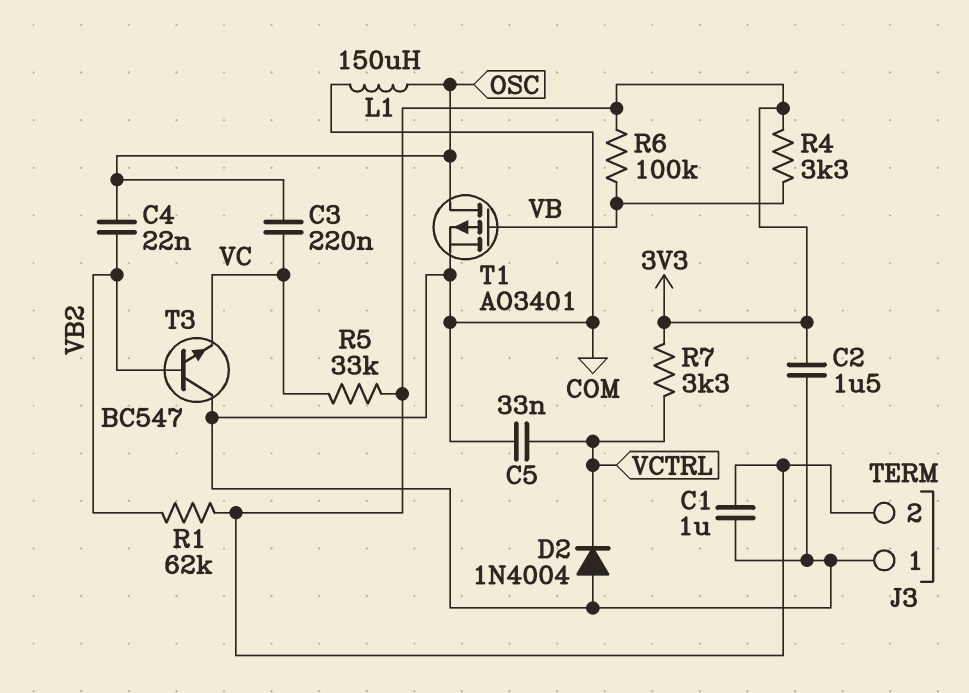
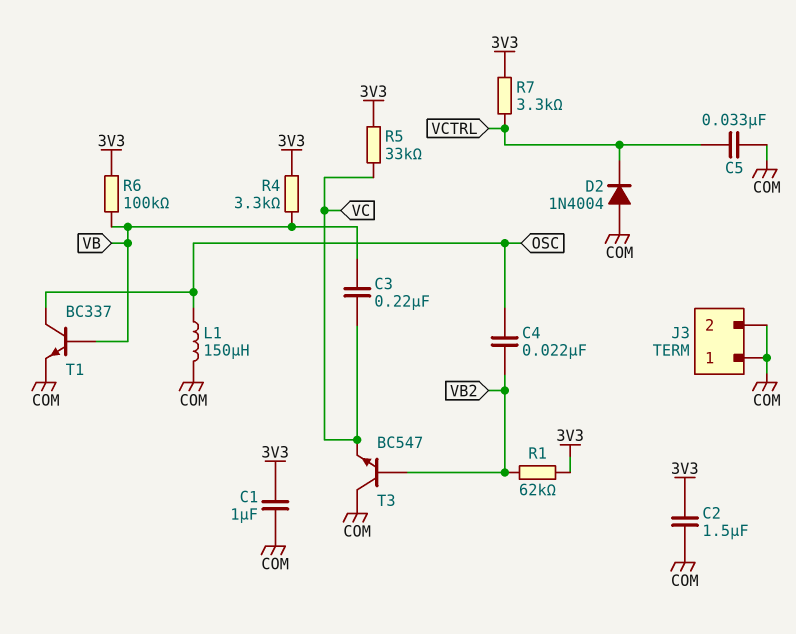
C3: 220nF (OSC, VC) -> 220nF (VB, VC)
J3 pin 2: 3V3 -> COM
T1: PMOS AO3401 (G VB, D OSC, S COM) -> NPN BC337 (B VB, C OSC, E COM)

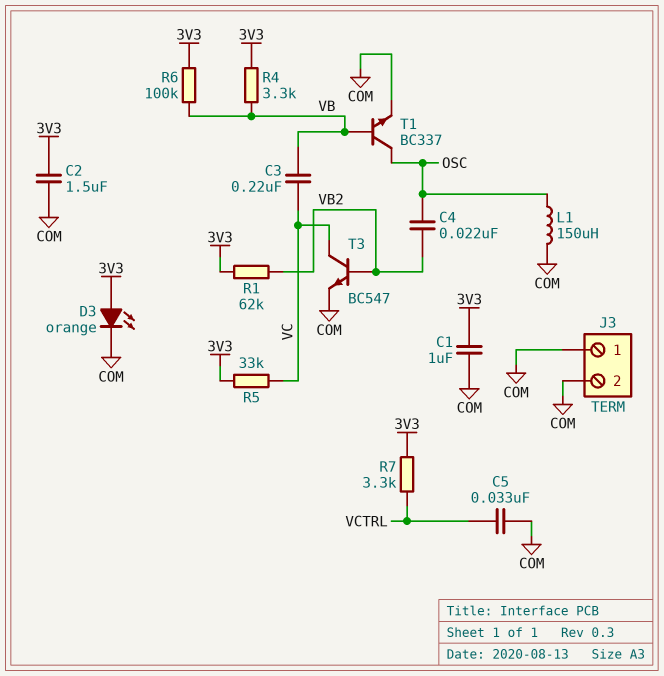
D2: diode 1N4004 (A COM, K VCTRL) -> none
D3: none -> LED orange (A 3V3, K COM)
T3: NPN BC547 (B VB2, C COM, E VC) -> NPN BC547 (B VB2, C VC, E COM)

